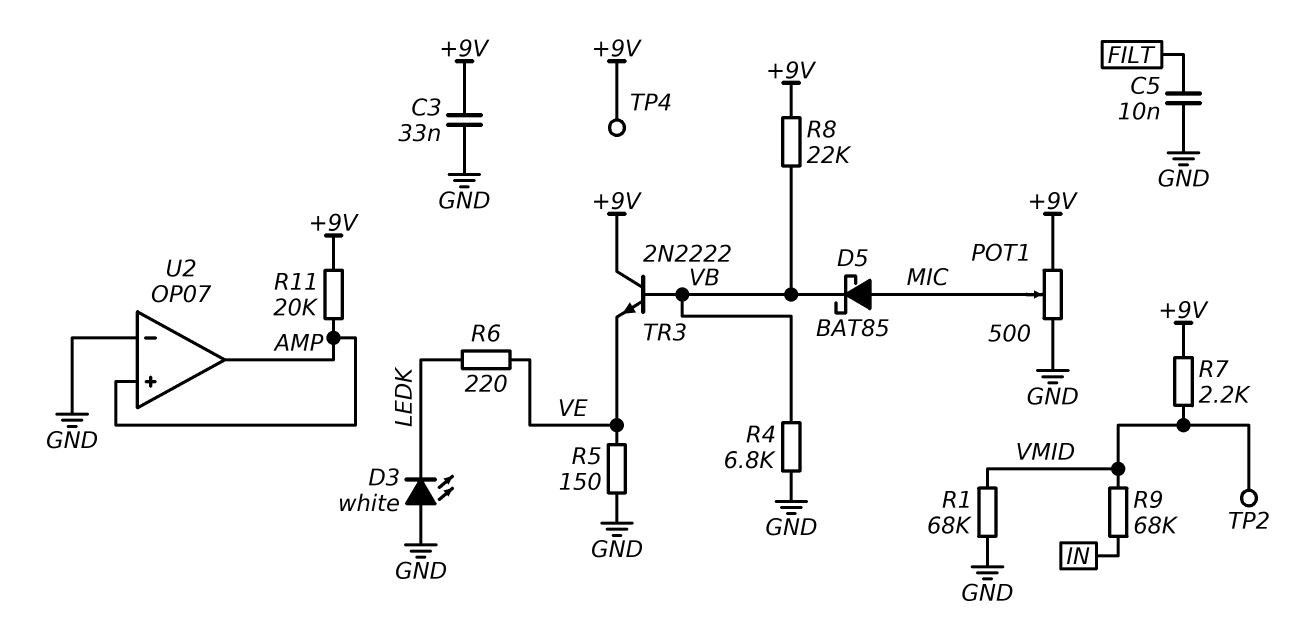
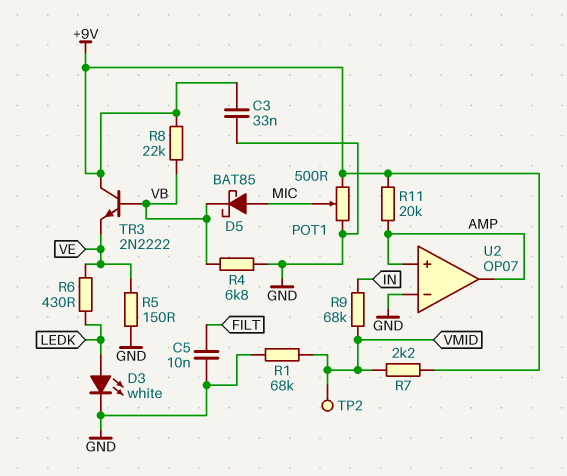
D3: LED white (A GND, K LEDK) -> LED white (A LEDK, K GND)
R6: 220 (LEDK, VE) -> 430 (LEDK, VE)
TP4: test point (+9V) -> none

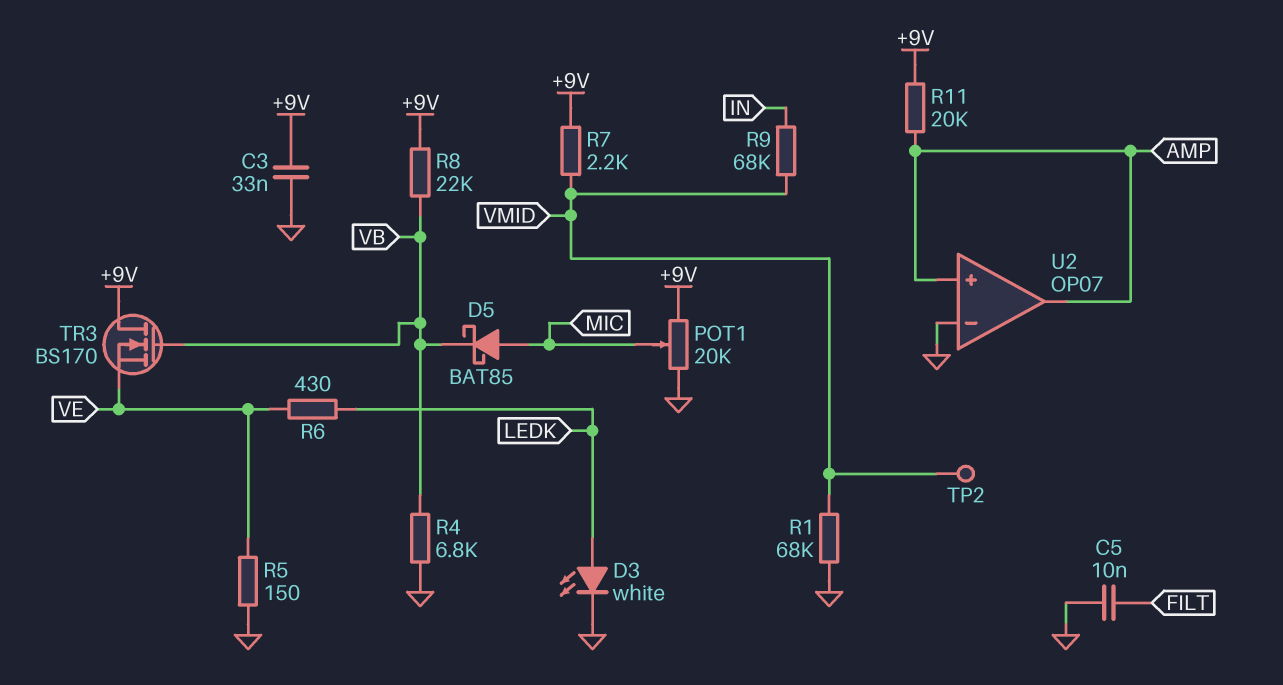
POT1: 500 (+9V, GND, wiper MIC) -> 20k (+9V, GND, wiper MIC)
TR3: NPN 2N2222 (B VB, C +9V, E VE) -> NMOS BS170 (G VB, D +9V, S VE)

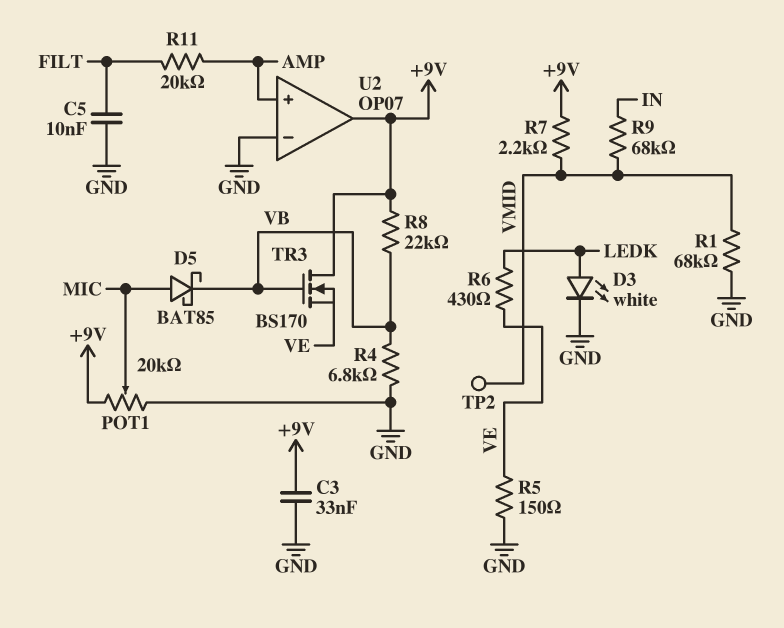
R11: 20k (+9V, AMP) -> 20k (AMP, FILT)
U2 pin out: AMP -> +9V

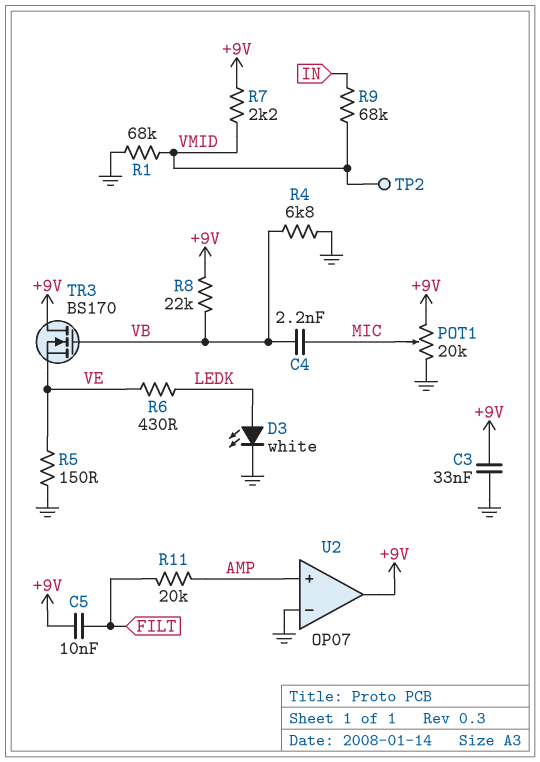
C4: none -> 2.2nF (MIC, VB)
C5: 10nF (FILT, GND) -> 10nF (+9V, FILT)
D5: schottky BAT85 (A MIC, K VB) -> none

